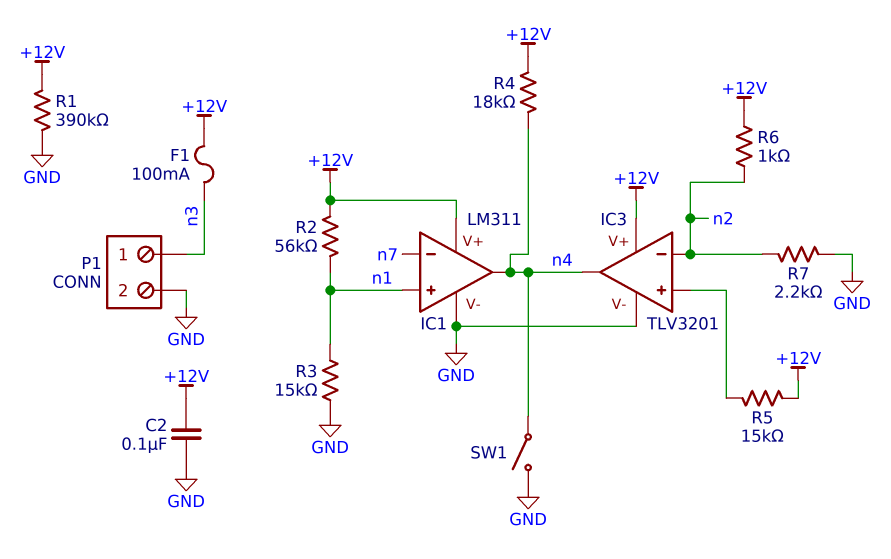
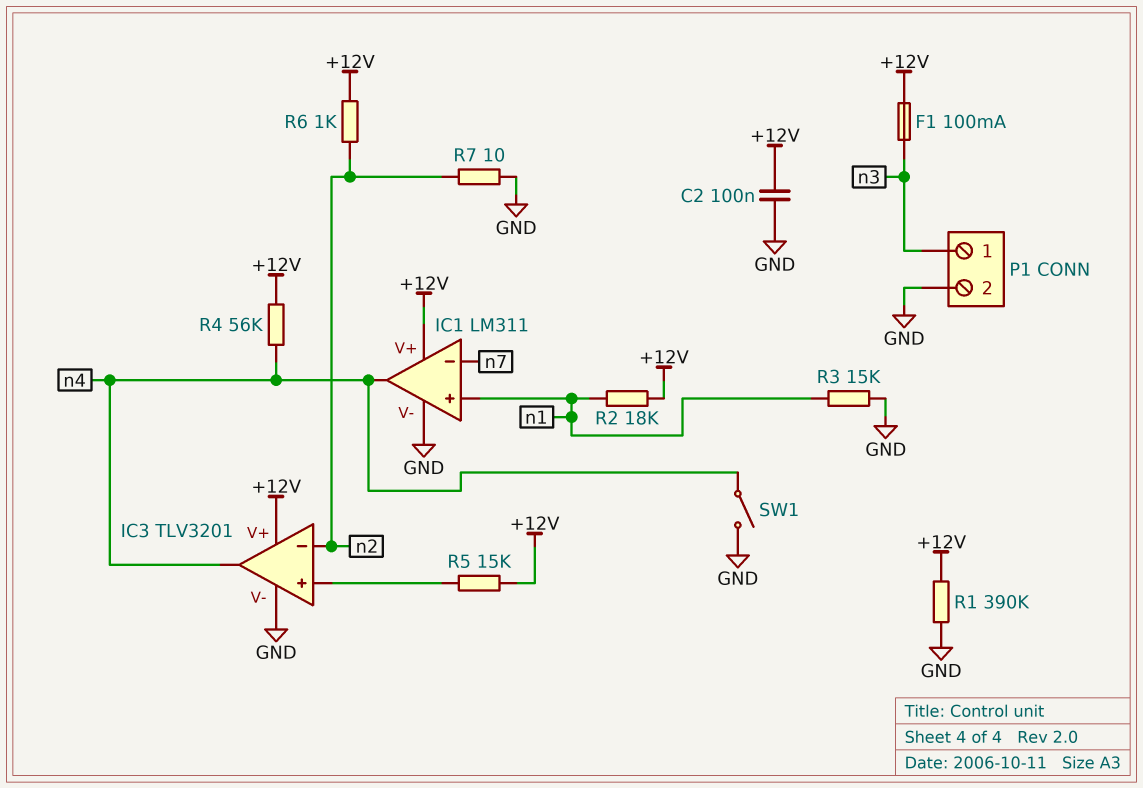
R2: 56k (+12V, n1) -> 18k (+12V, n1)
R4: 18k (+12V, n4) -> 56k (+12V, n4)
R7: 2.2k (GND, n2) -> 10 (GND, n2)

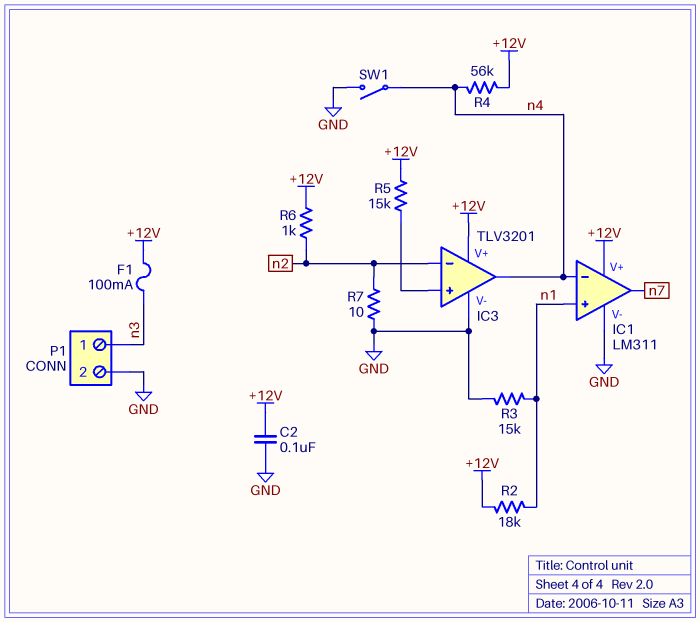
IC1 pin in-: n7 -> n4
IC1 pin out: n4 -> n7
R1: 390k (+12V, GND) -> none

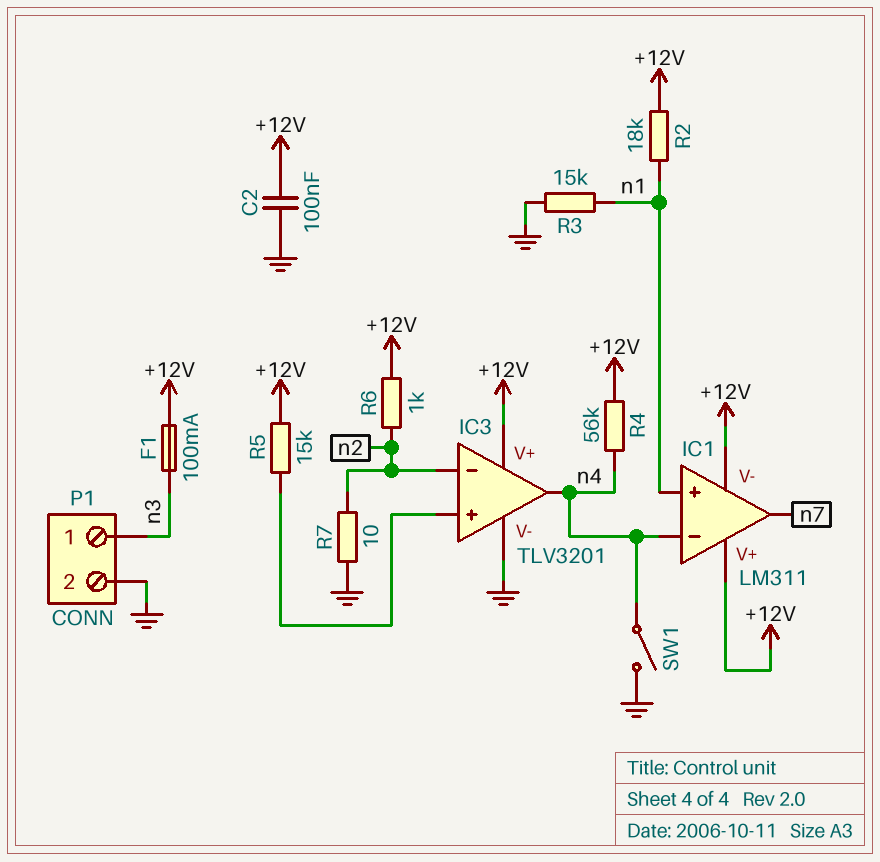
IC1 pin V-: GND -> +12V

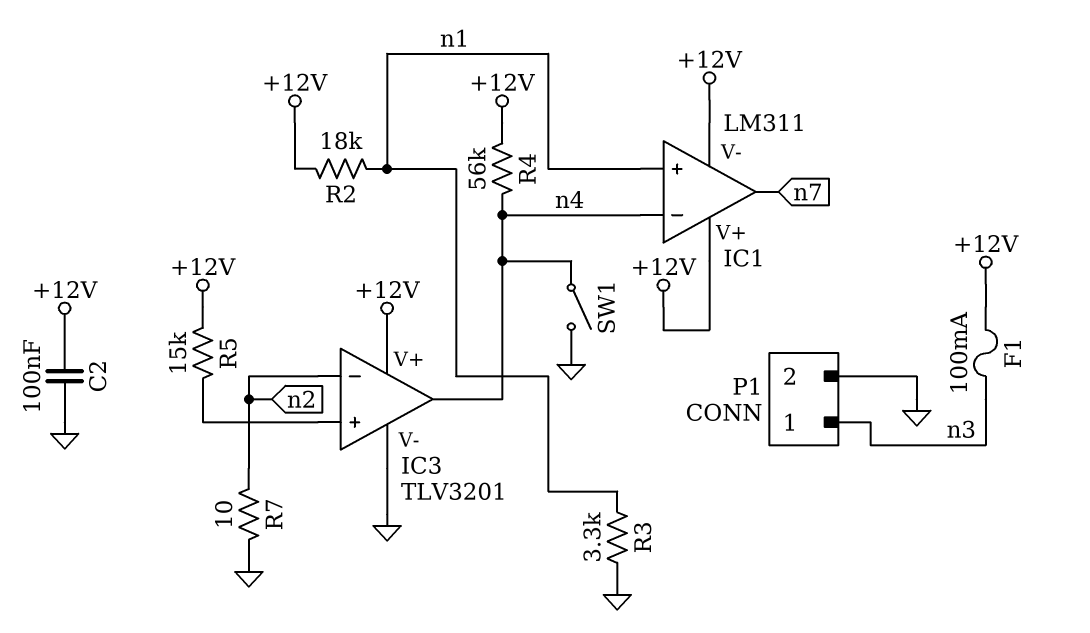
R3: 15k (GND, n1) -> 3.3k (GND, n1)
R6: 1k (+12V, n2) -> none

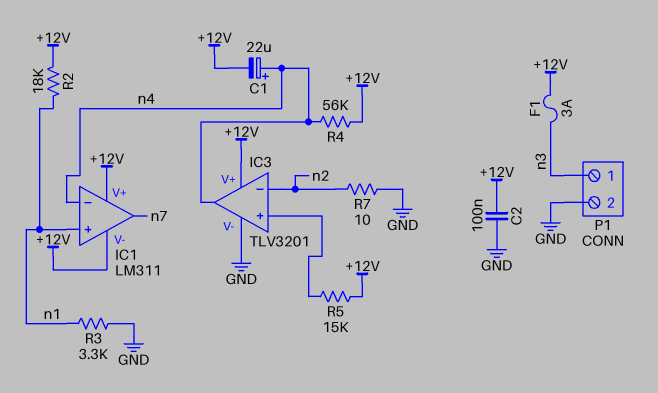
C1: none -> 22uF (plus n4, minus +12V)
F1: 100mA (+12V, n3) -> 3A (+12V, n3)
SW1: switch (GND, n4) -> none

